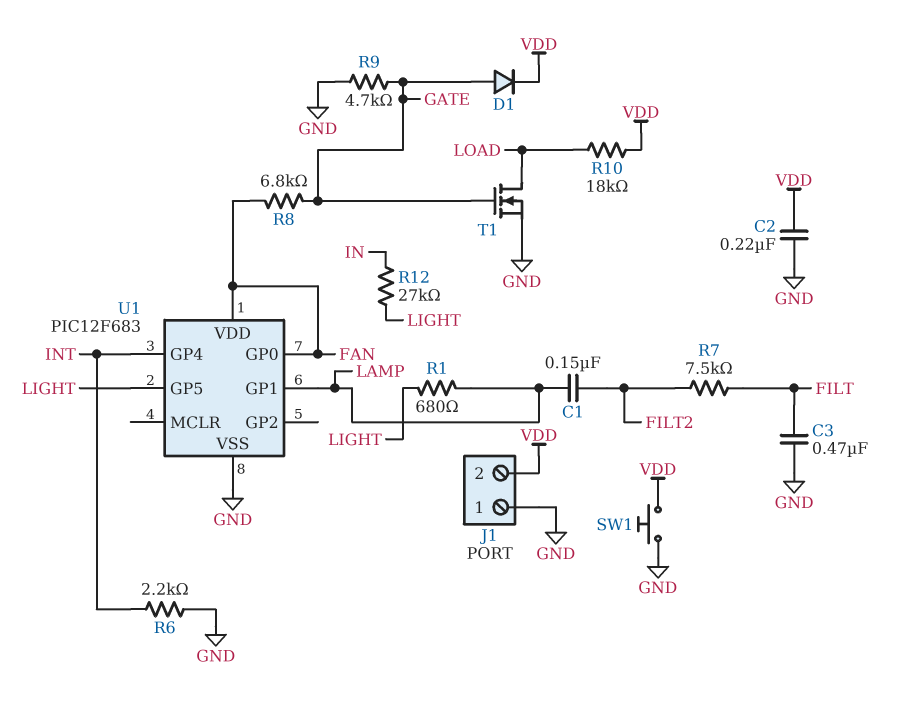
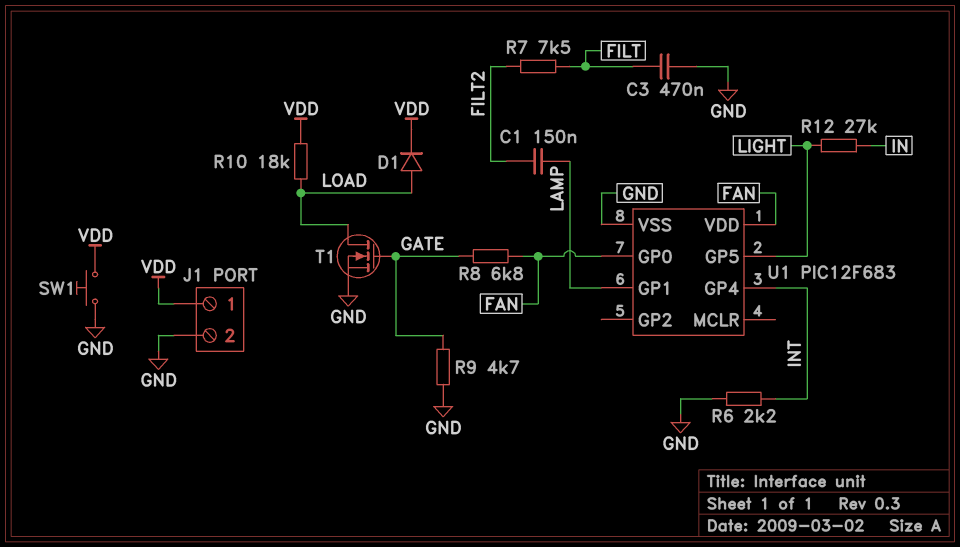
C2: 220nF (GND, VDD) -> none
D1: diode (A GATE, K VDD) -> diode (A LOAD, K VDD)
J1 pin 1: GND -> VDD
J1 pin 2: VDD -> GND
R1: 680 (LAMP, LIGHT) -> none

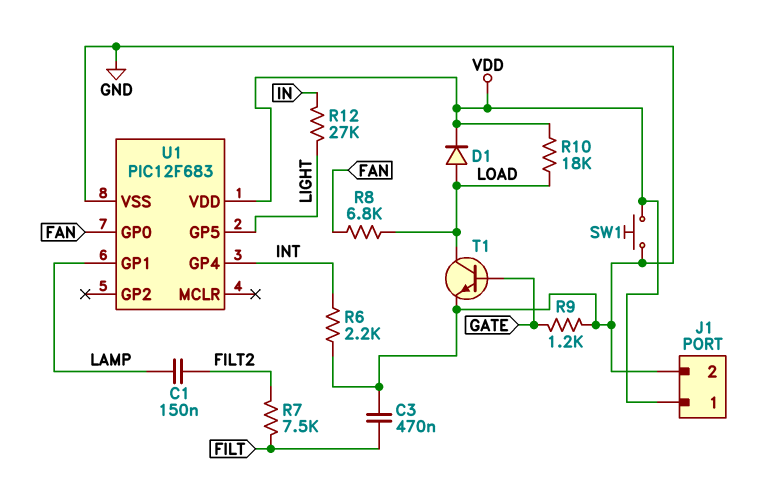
R8: 6.8k (FAN, GATE) -> 6.8k (FAN, LOAD)
R9: 4.7k (GATE, GND) -> 1.2k (GATE, GND)
T1: NMOS (G GATE, D LOAD, S GND) -> NPN (B GATE, C LOAD, E GND)
U1 pin VDD: FAN -> VDD

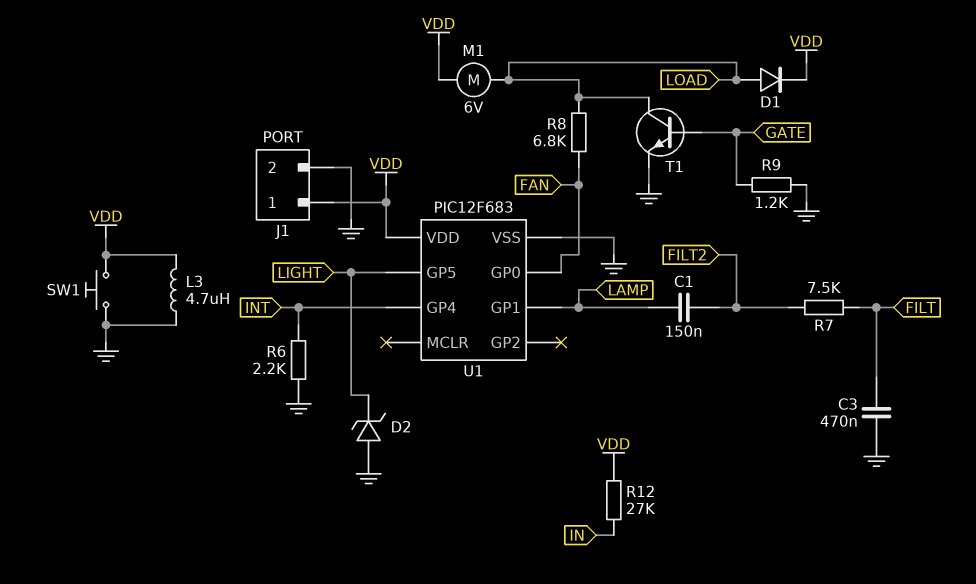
D2: none -> zener (A GND, K LIGHT)
L3: none -> 4.7uH (GND, VDD)
M1: none -> motor 6V (LOAD, VDD)
R10: 18k (LOAD, VDD) -> none
R12: 27k (IN, LIGHT) -> 27k (IN, VDD)

